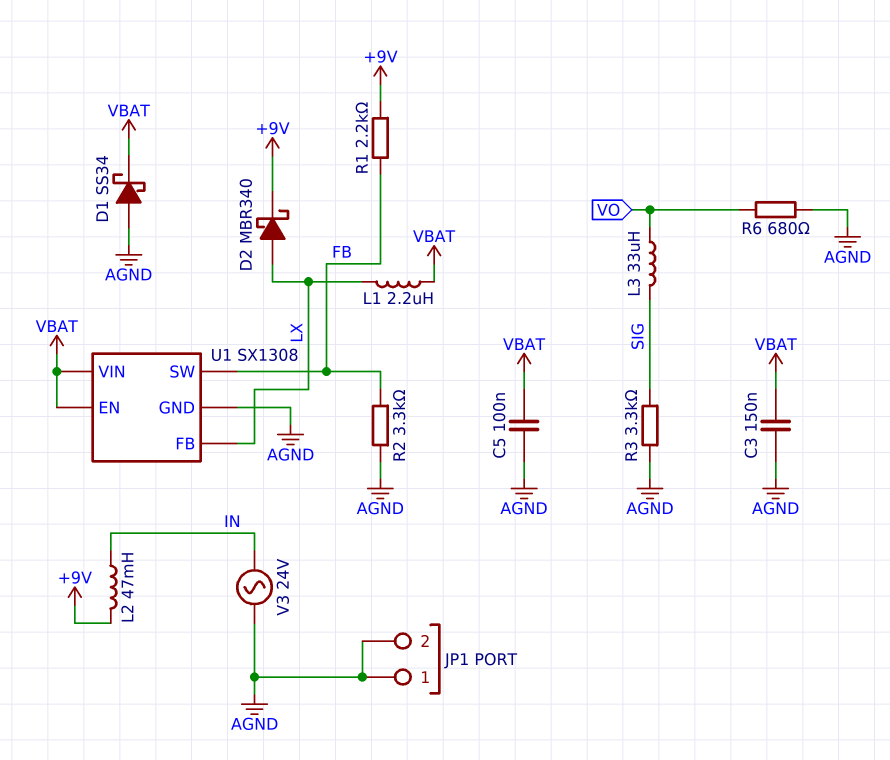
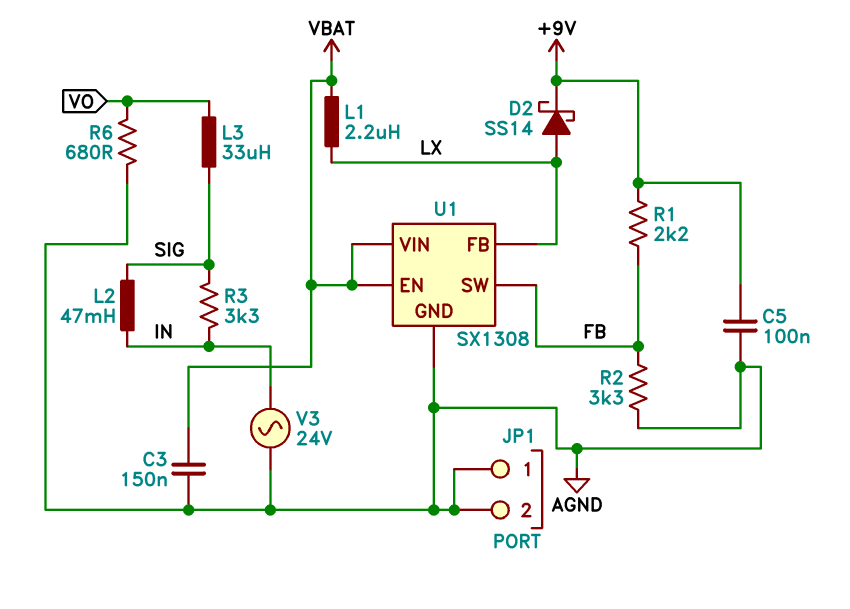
C5: 100nF (AGND, VBAT) -> 100nF (+9V, AGND)
D1: schottky SS34 (A AGND, K VBAT) -> none
D2: schottky MBR340 (A LX, K +9V) -> schottky SS14 (A LX, K +9V)
L2: 47mH (+9V, IN) -> 47mH (IN, SIG)
R3: 3.3k (AGND, SIG) -> 3.3k (IN, SIG)

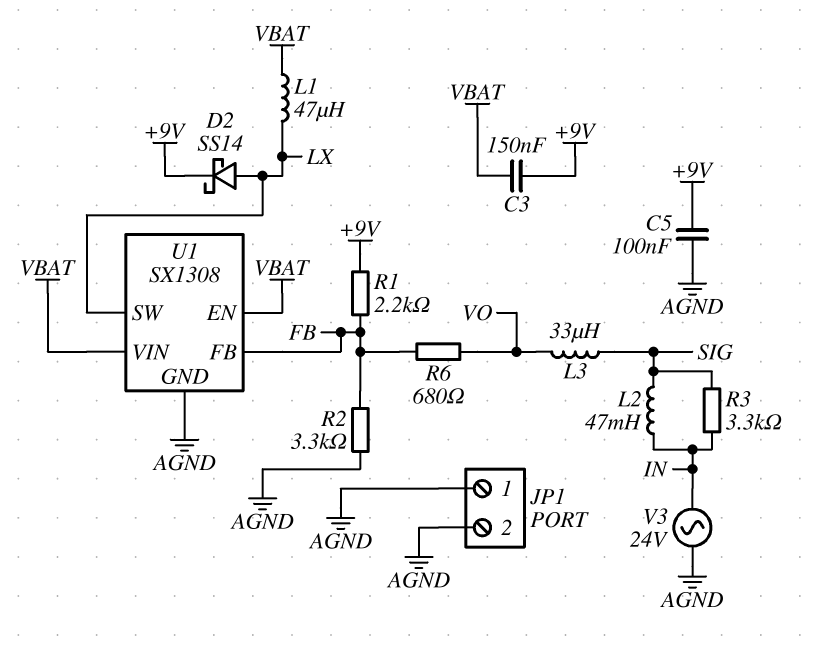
C3: 150nF (AGND, VBAT) -> 150nF (+9V, VBAT)
L1: 2.2uH (LX, VBAT) -> 47uH (LX, VBAT)
R6: 680 (AGND, VO) -> 680 (FB, VO)
U1 pin FB: LX -> FB
U1 pin SW: FB -> LX

